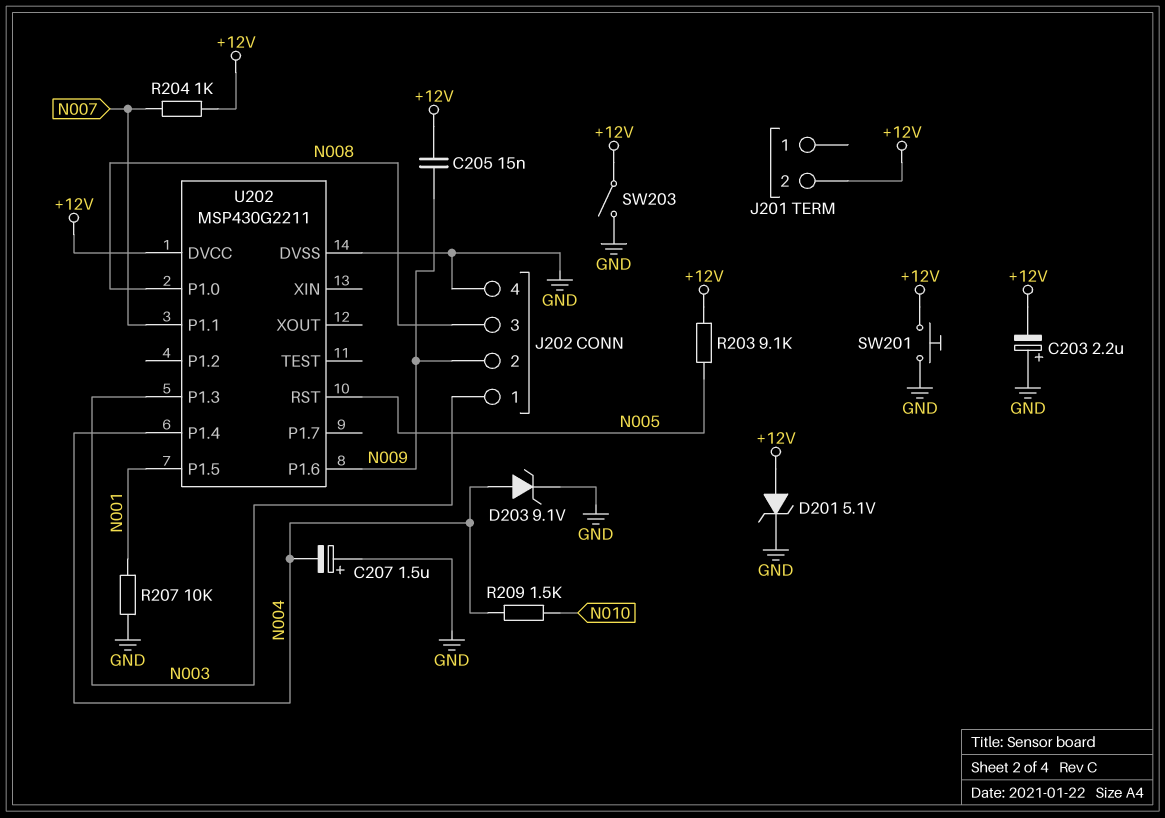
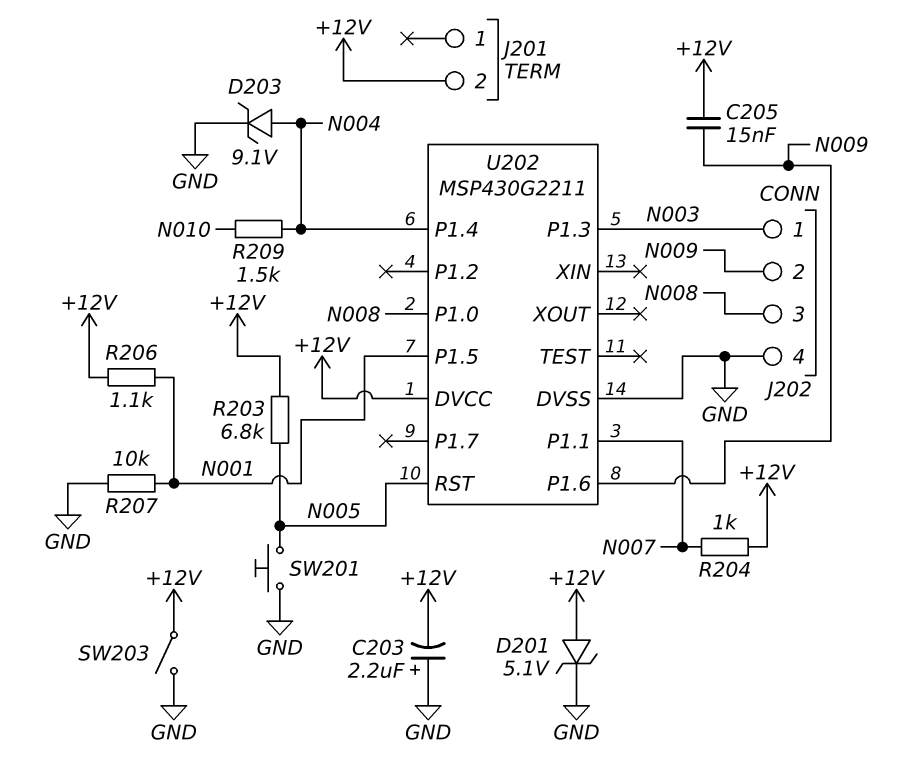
C207: 1.5uF (plus GND, minus N004) -> none
R203: 9.1k (+12V, N005) -> 6.8k (+12V, N005)
R206: none -> 1.1k (+12V, N001)
SW201: button (+12V, GND) -> button (GND, N005)

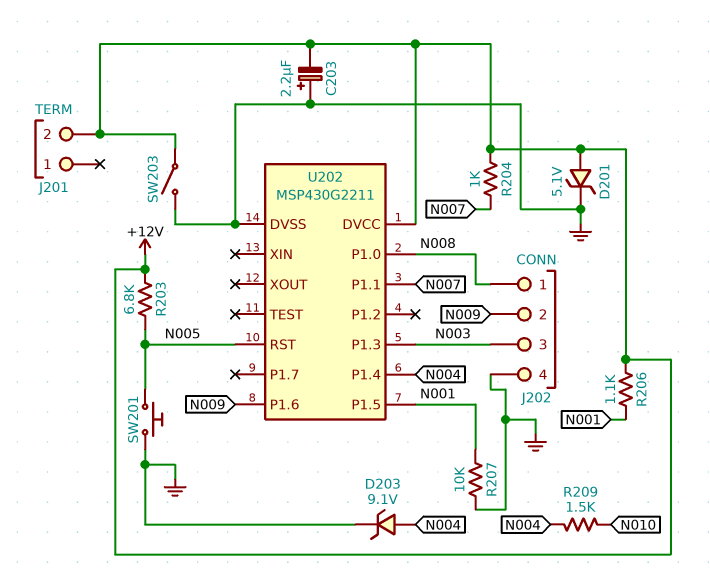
C205: 15nF (+12V, N009) -> none
J202 pin 1: N003 -> N008
J202 pin 3: N008 -> N003

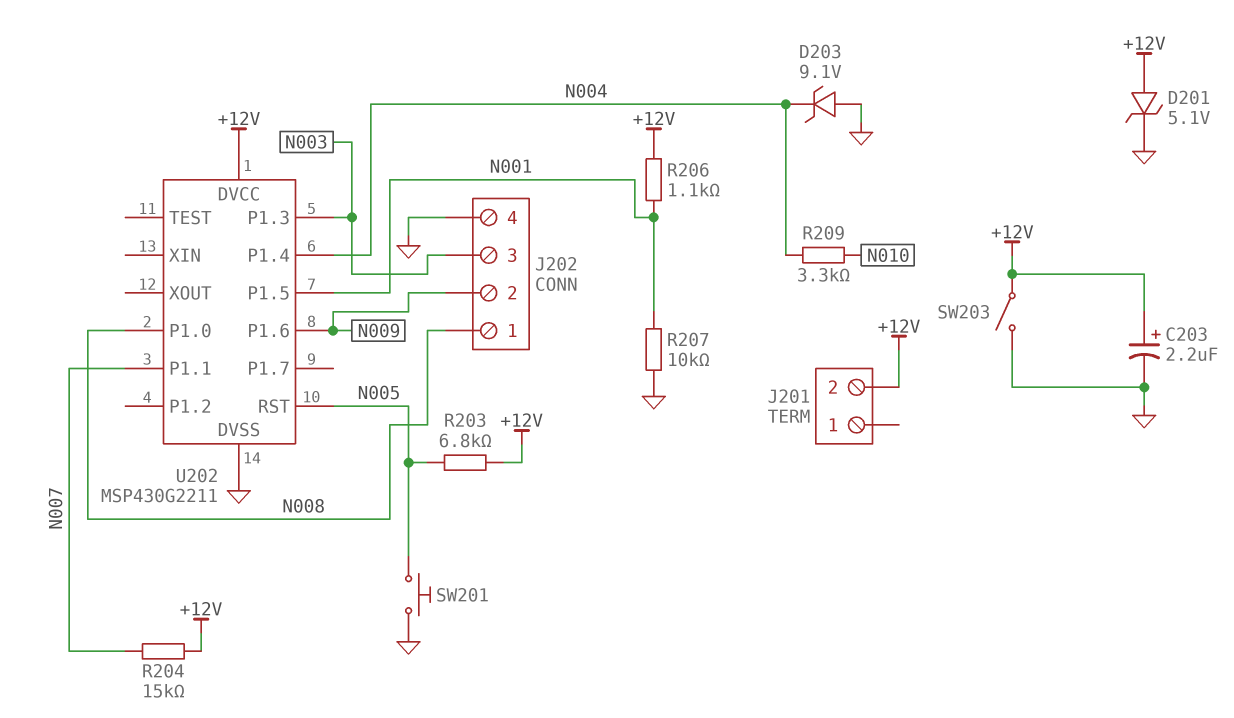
C203: 2.2uF (plus GND, minus +12V) -> 2.2uF (plus +12V, minus GND)
D203: zener 9.1V (A N004, K GND) -> zener 9.1V (A GND, K N004)
R204: 1k (+12V, N007) -> 15k (+12V, N007)
R209: 1.5k (N004, N010) -> 3.3k (N004, N010)

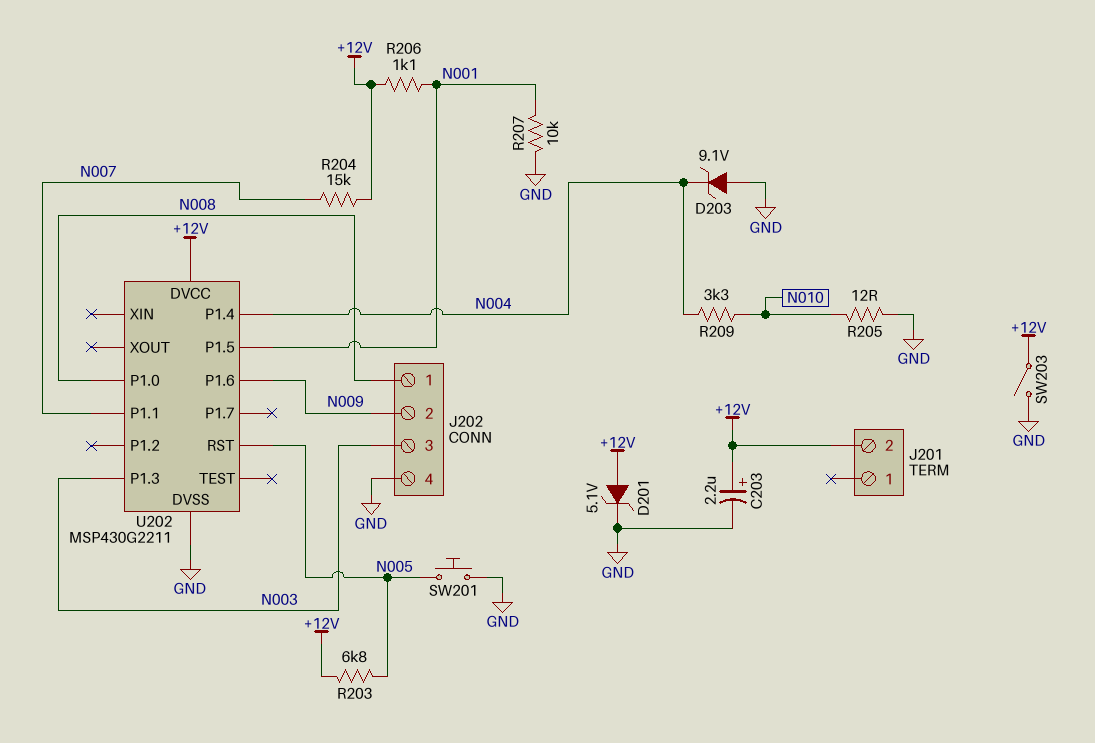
R205: none -> 12 (GND, N010)

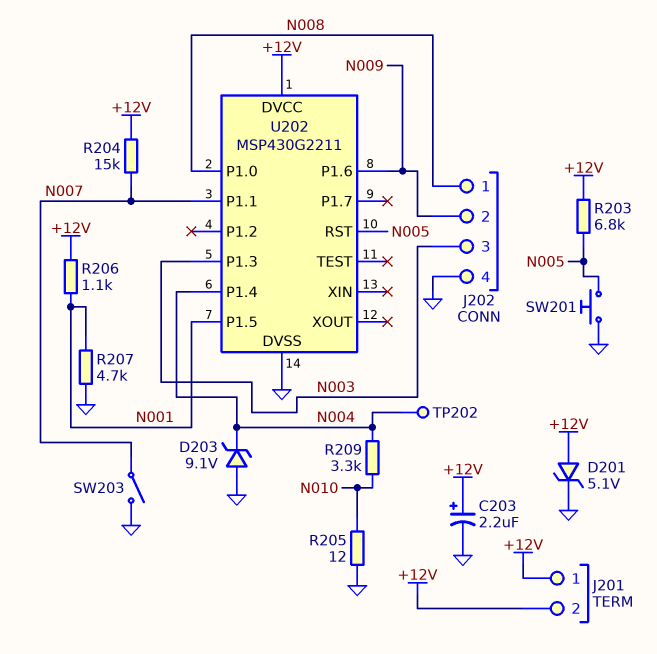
J201 pin 1: none -> +12V
R207: 10k (GND, N001) -> 4.7k (GND, N001)
SW203: switch (+12V, GND) -> switch (GND, N007)
TP202: none -> test point (N004)

